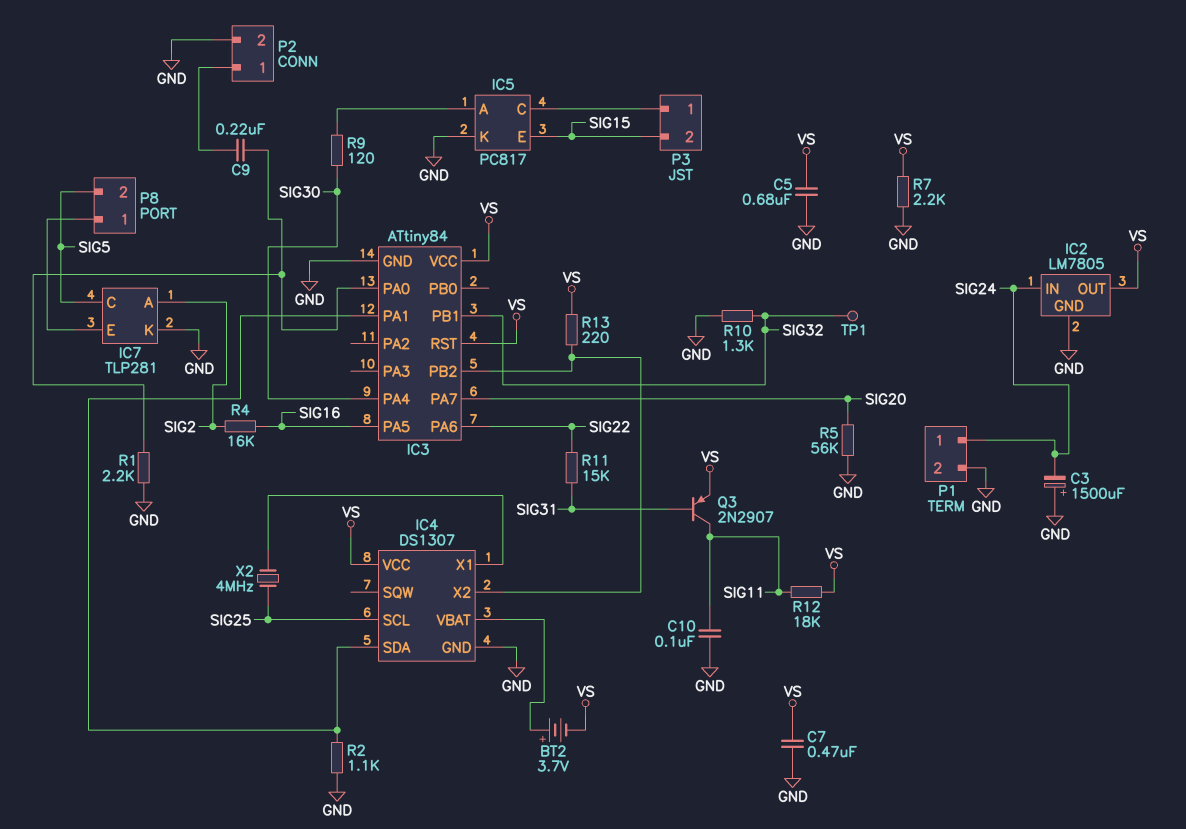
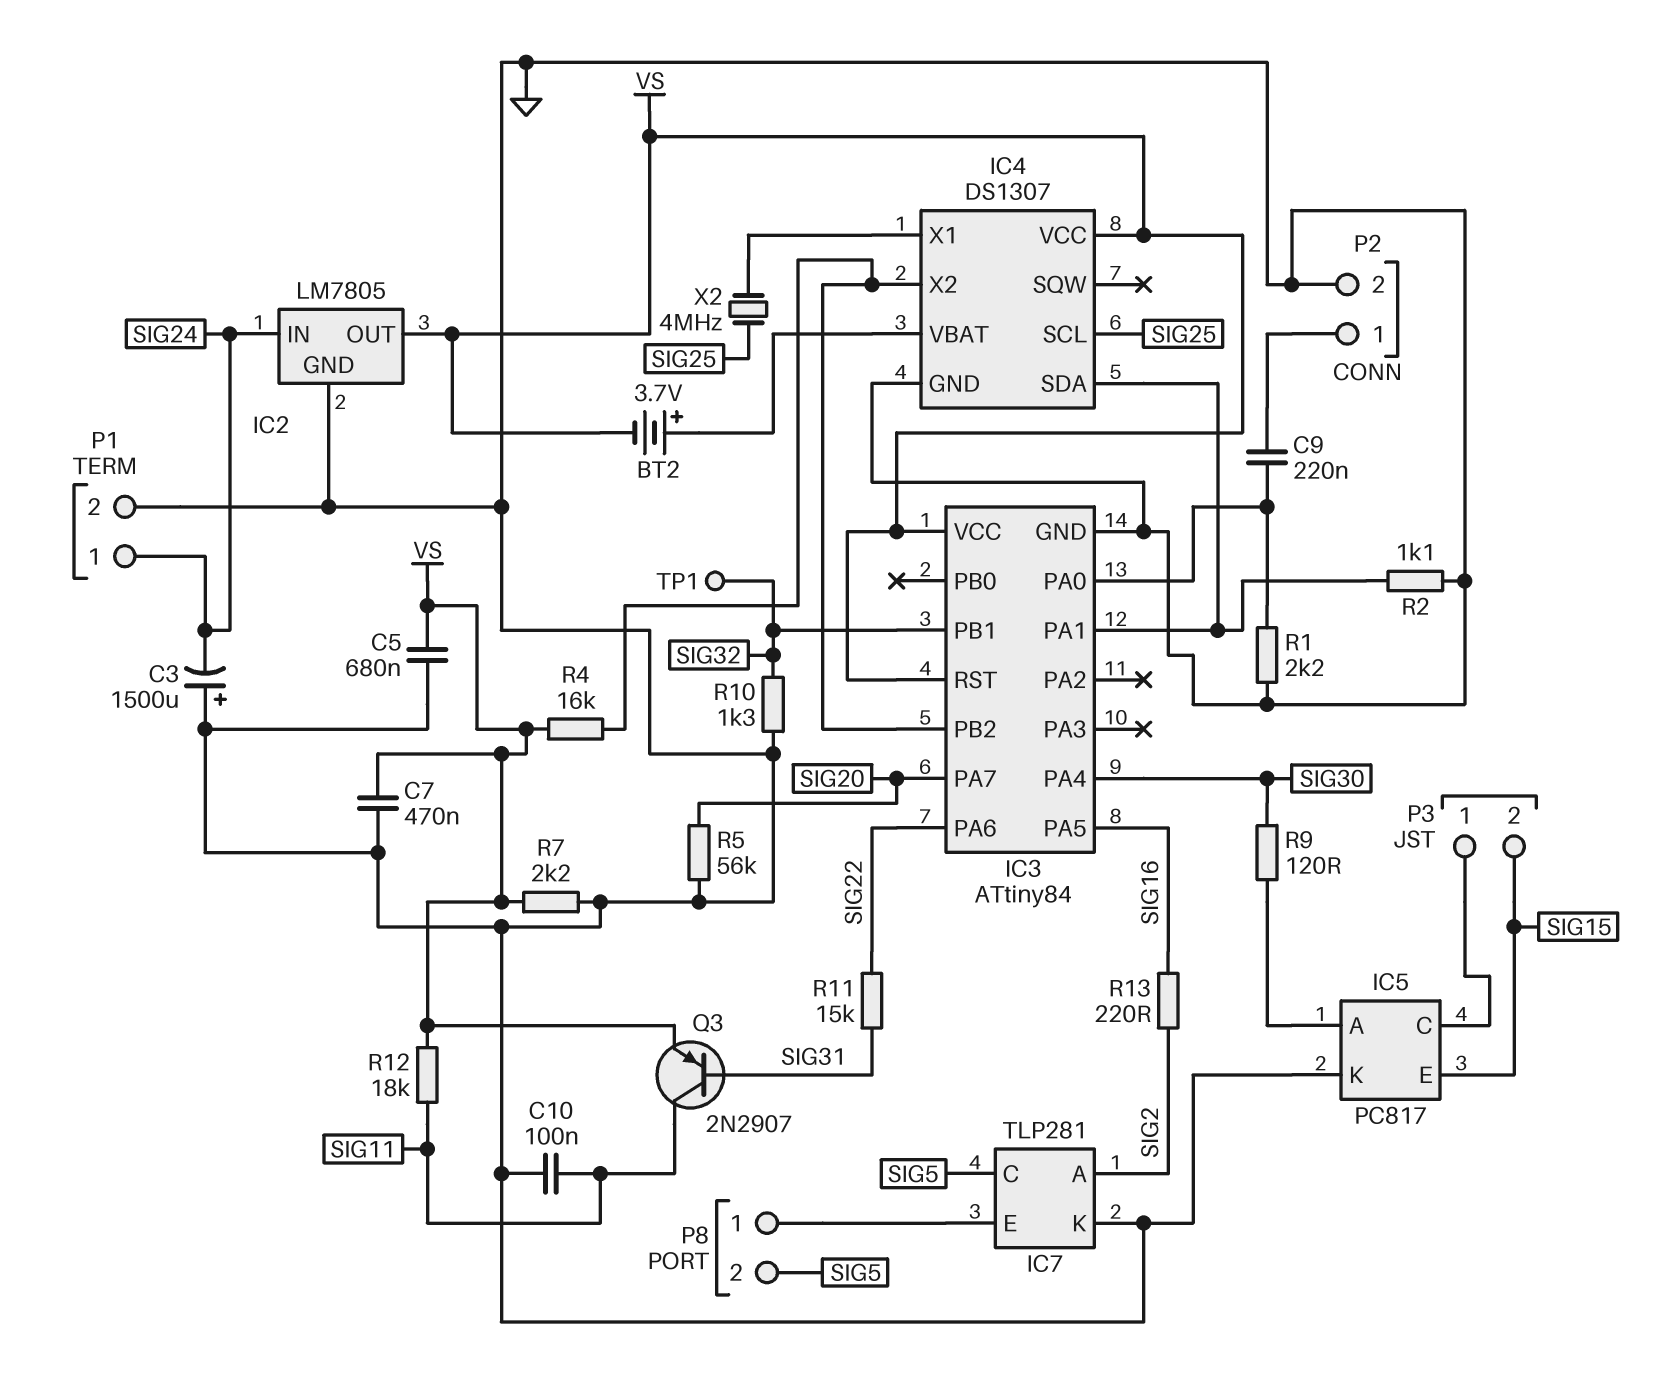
R4: 16k (SIG2, SIG16) -> 16k (IC3/PB2, VS)
R13: 220 (IC3/PB2, VS) -> 220 (SIG2, SIG16)

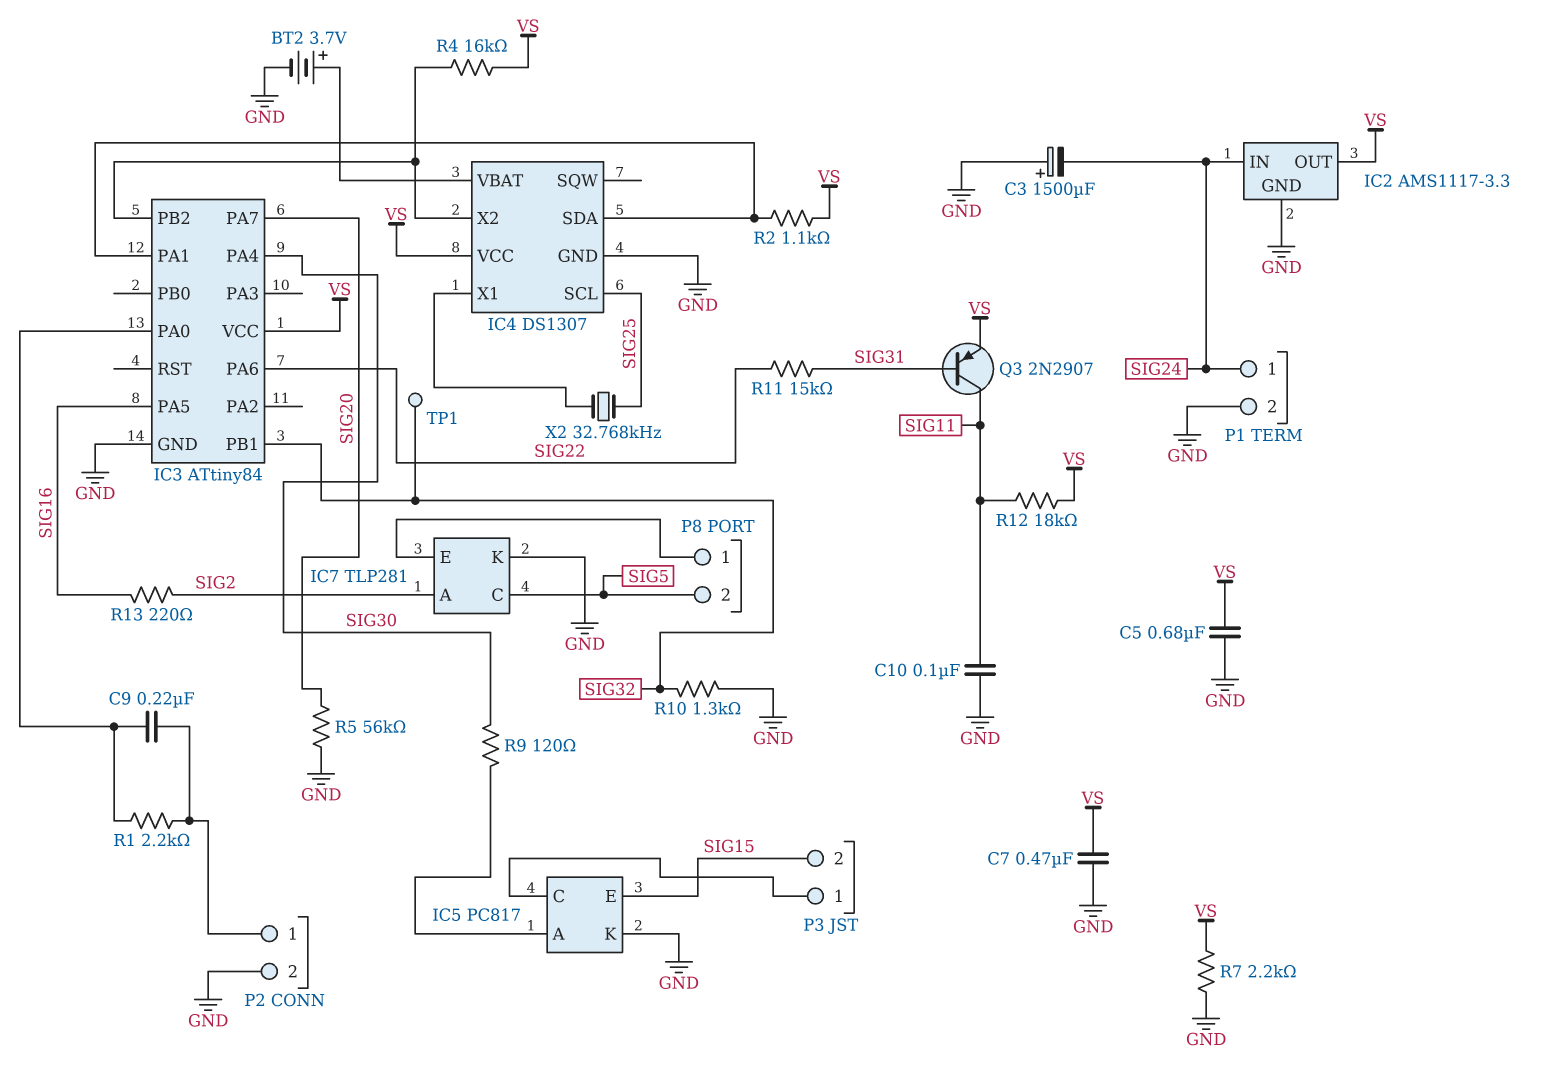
BT2: 3.7V (plus IC4/VBAT, minus VS) -> 3.7V (plus IC4/VBAT, minus GND)
IC2: LM7805 -> AMS1117-3.3
IC3 pin RST: VS -> none
R1: 2.2k (GND, IC3/PA0) -> 2.2k (IC3/PA0, P2/1)
R2: 1.1k (GND, IC3/PA1) -> 1.1k (IC3/PA1, VS)
X2: 4MHz (IC4/X1, SIG25) -> 32.768kHz (IC4/X1, SIG25)

